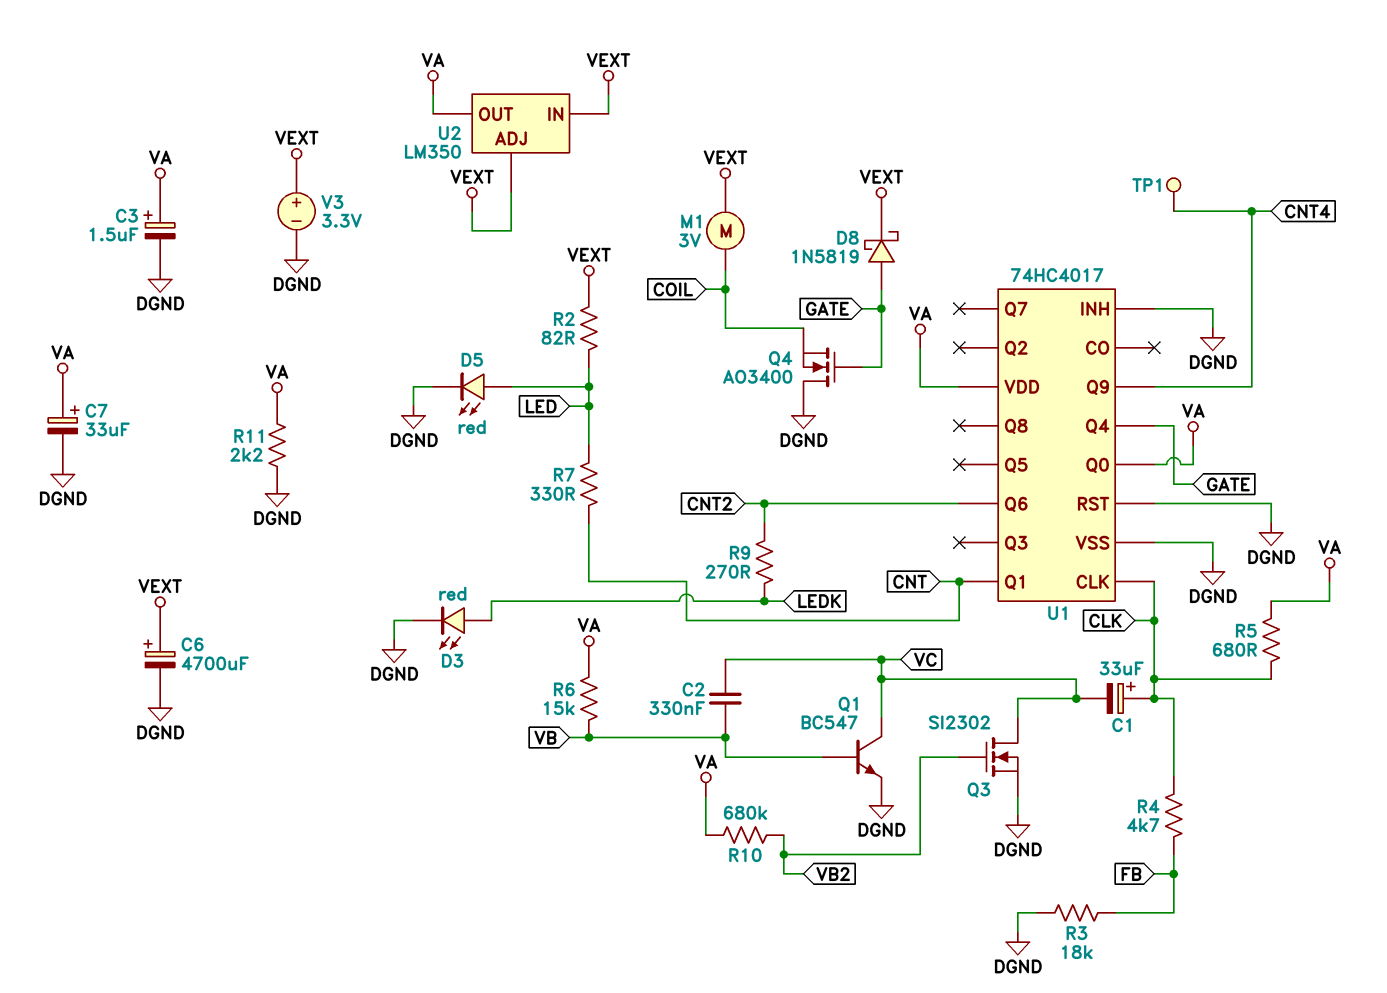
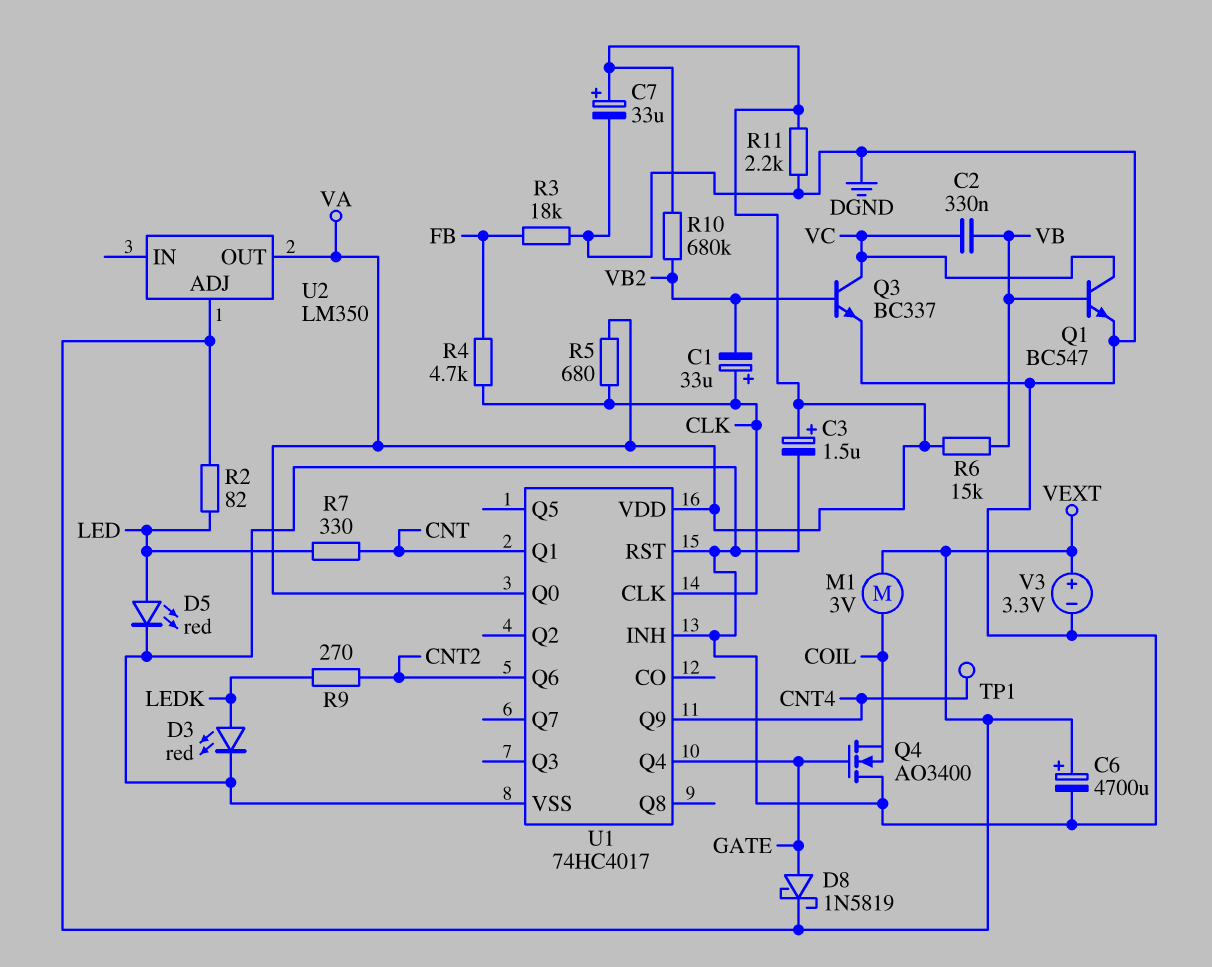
C1: 33uF (plus CLK, minus VC) -> 33uF (plus CLK, minus VB2)
Q3: NMOS SI2302 (G VB2, D VC, S DGND) -> NPN BC337 (B VB2, C VC, E DGND)
U2 pin IN: VEXT -> none

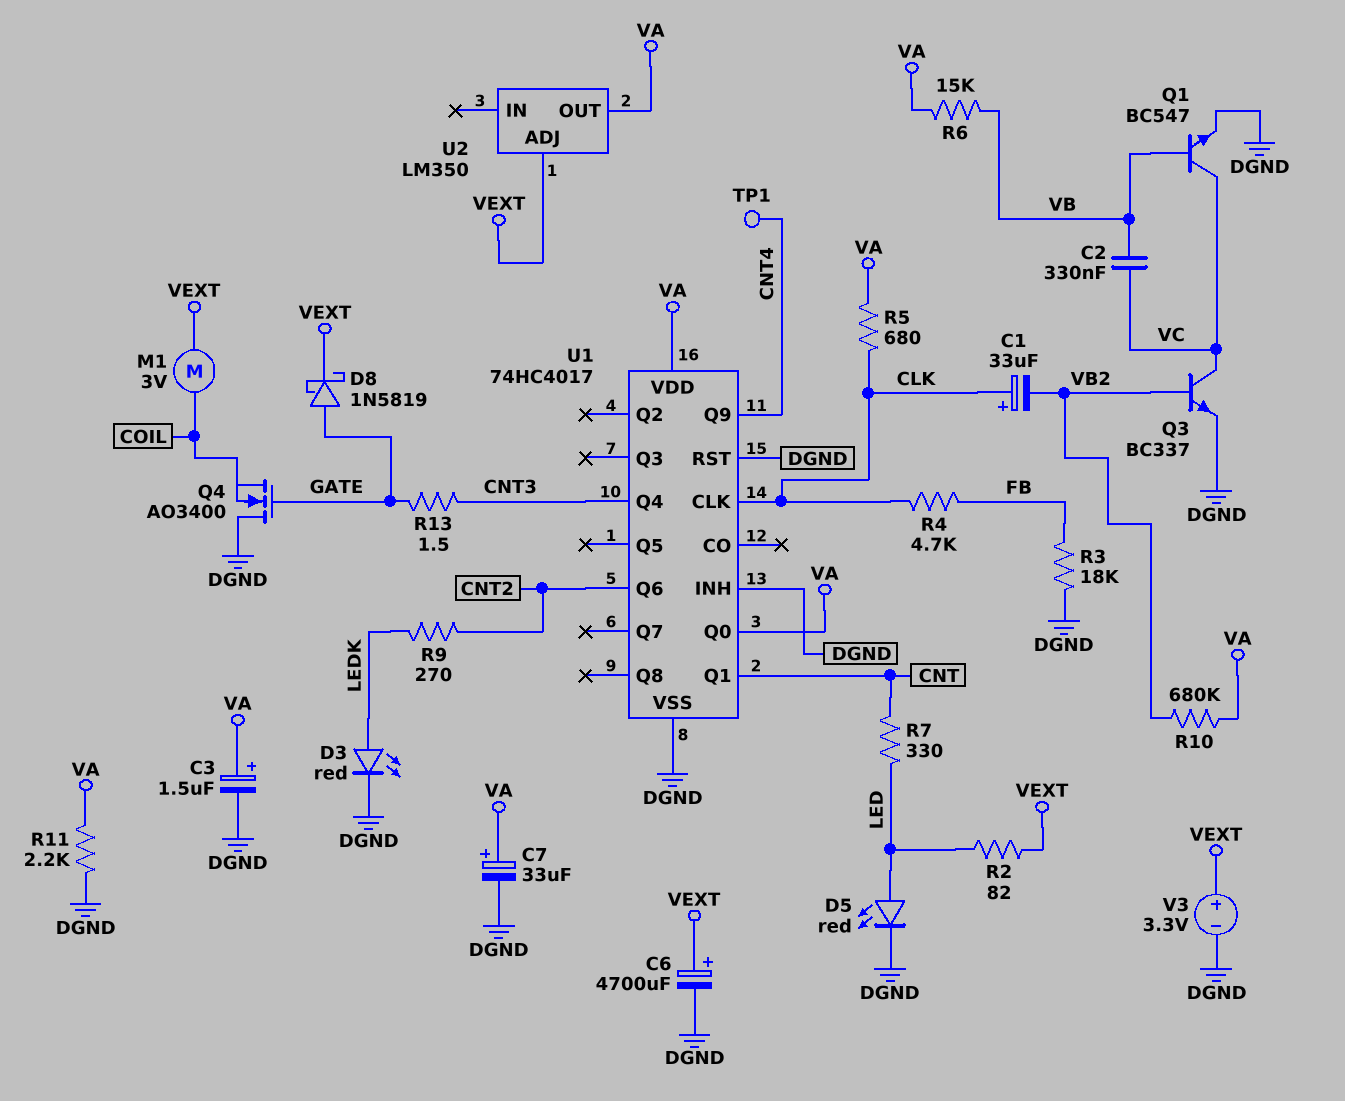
R13: none -> 1.5 (CNT3, GATE)
U1 pin Q4: GATE -> CNT3

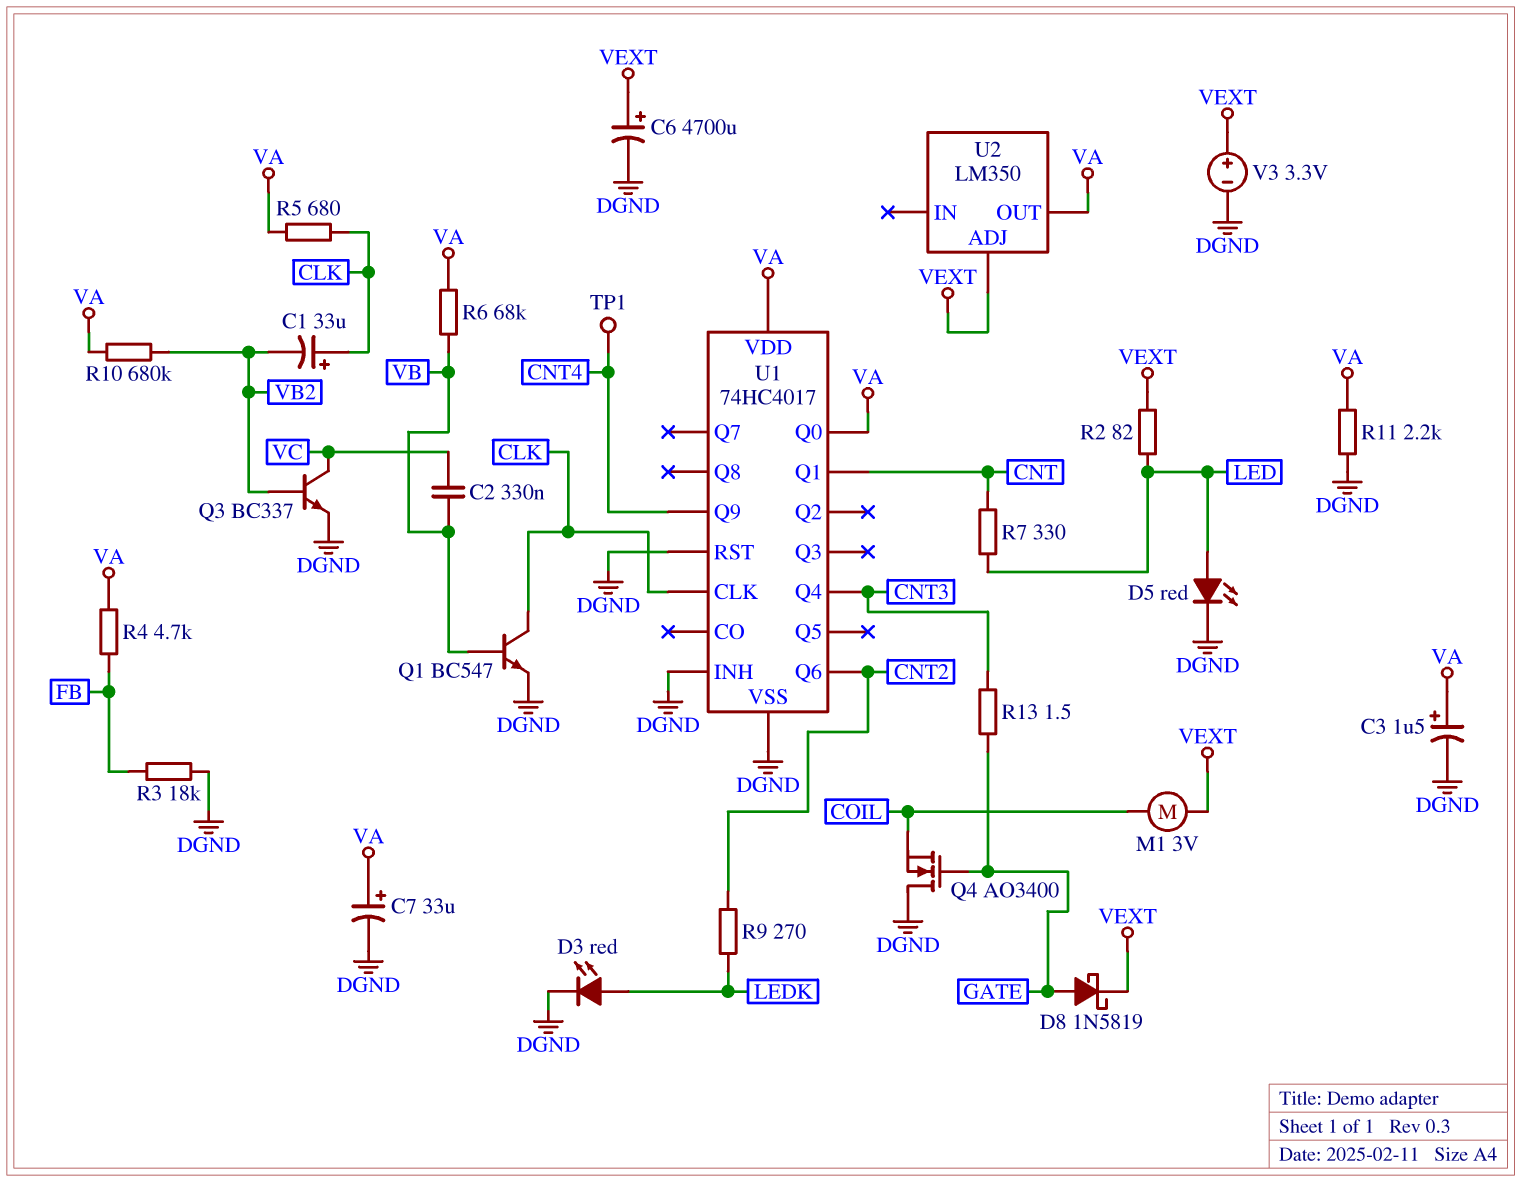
Q1: NPN BC547 (B VB, C VC, E DGND) -> NPN BC547 (B VB, C CLK, E DGND)
R4: 4.7k (CLK, FB) -> 4.7k (FB, VA)
R6: 15k (VA, VB) -> 68k (VA, VB)

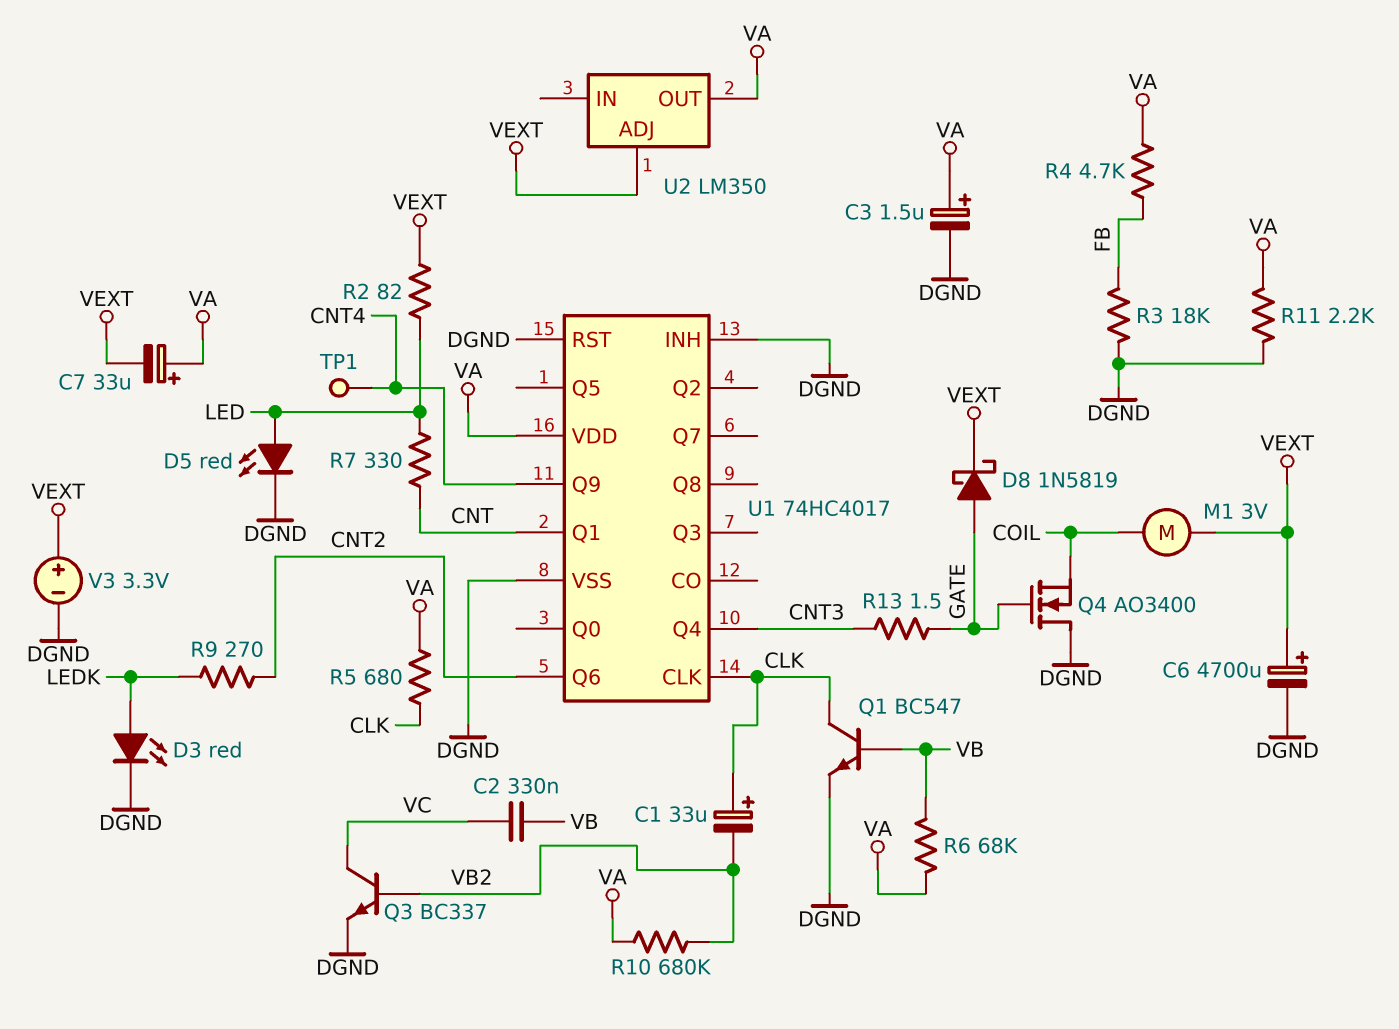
C7: 33uF (plus VA, minus DGND) -> 33uF (plus VA, minus VEXT)
U1 pin Q0: VA -> none

